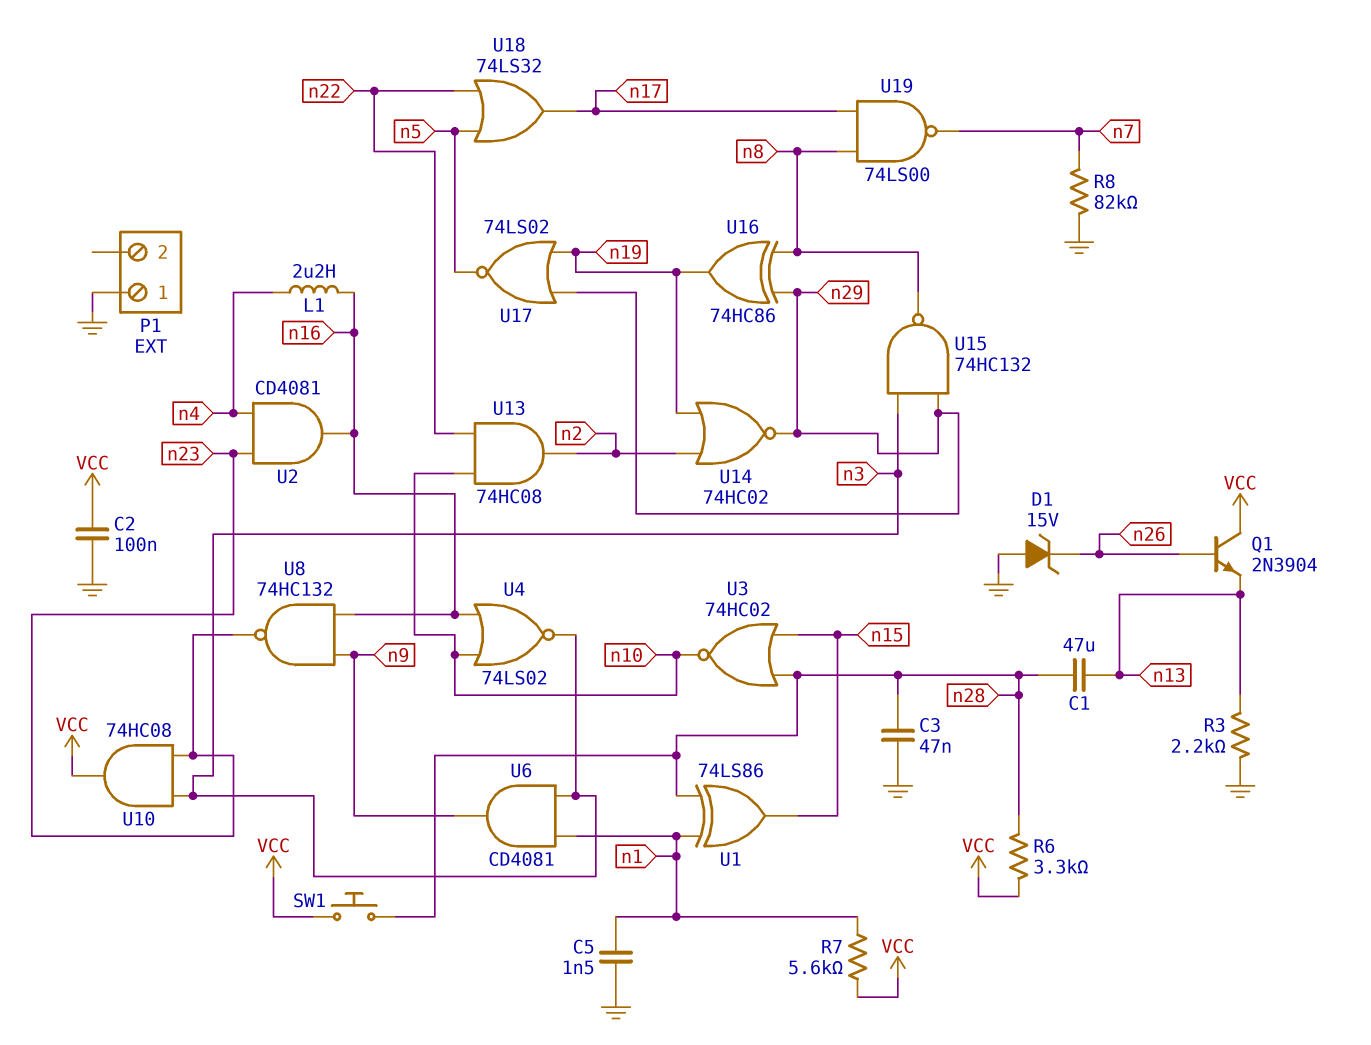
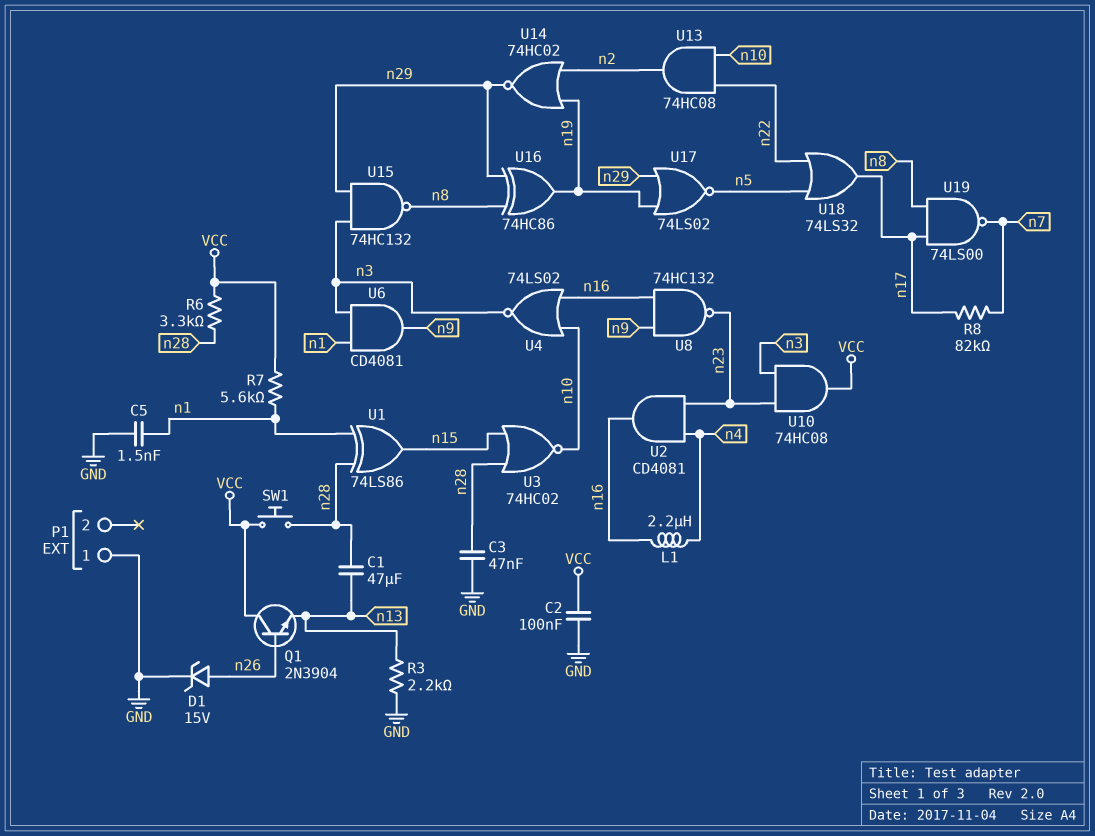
D1: zener 15V (A GND, K n26) -> zener 15V (A n26, K GND)
R8: 82k (GND, n7) -> 82k (n7, n17)

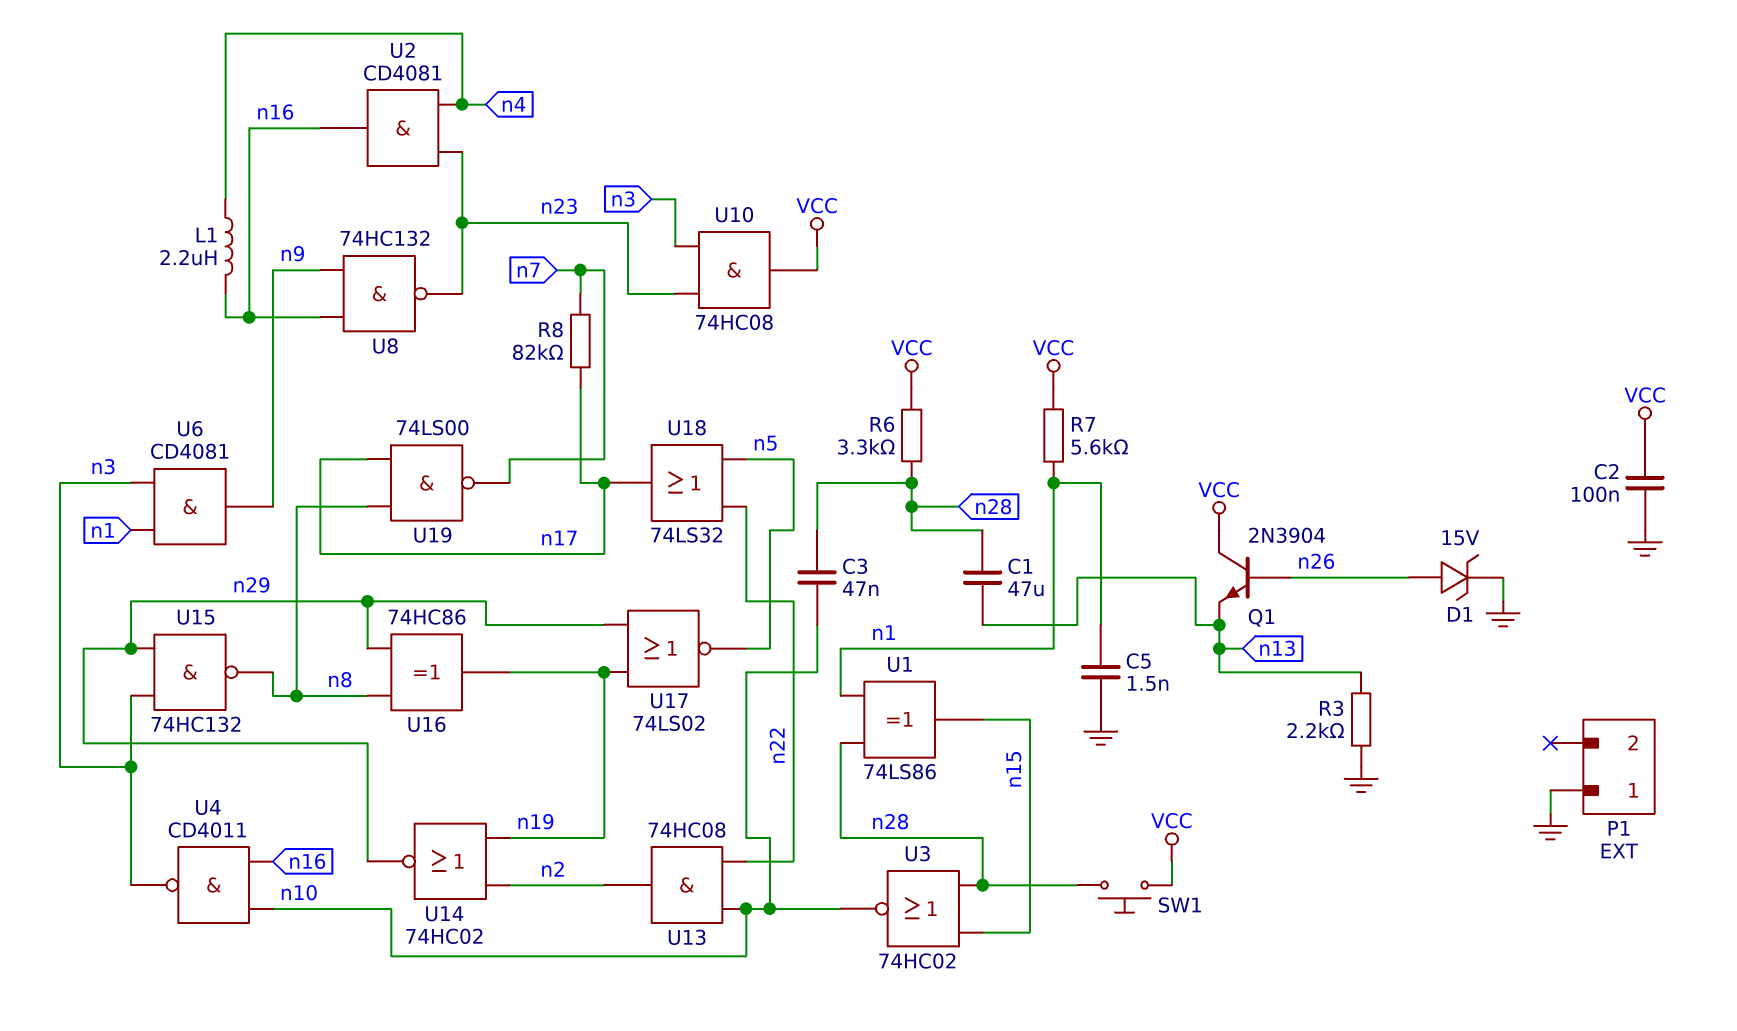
C3: 47nF (GND, n28) -> 47nF (n10, n28)
U4: NOR 74LS02 (in n10, in n16, out n3) -> NAND CD4011 (in n10, in n16, out n3)

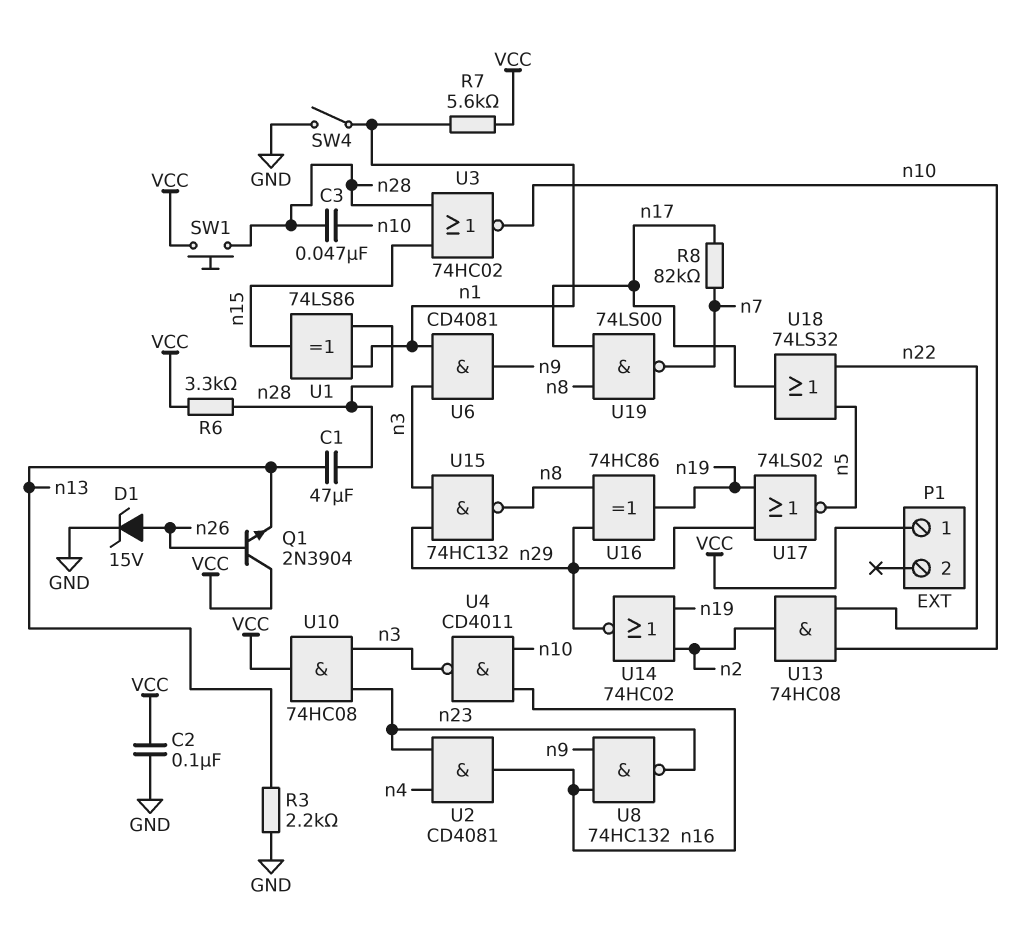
C5: 1.5nF (GND, n1) -> none
L1: 2.2uH (n4, n16) -> none
P1 pin 1: GND -> VCC
SW4: none -> switch (GND, n1)

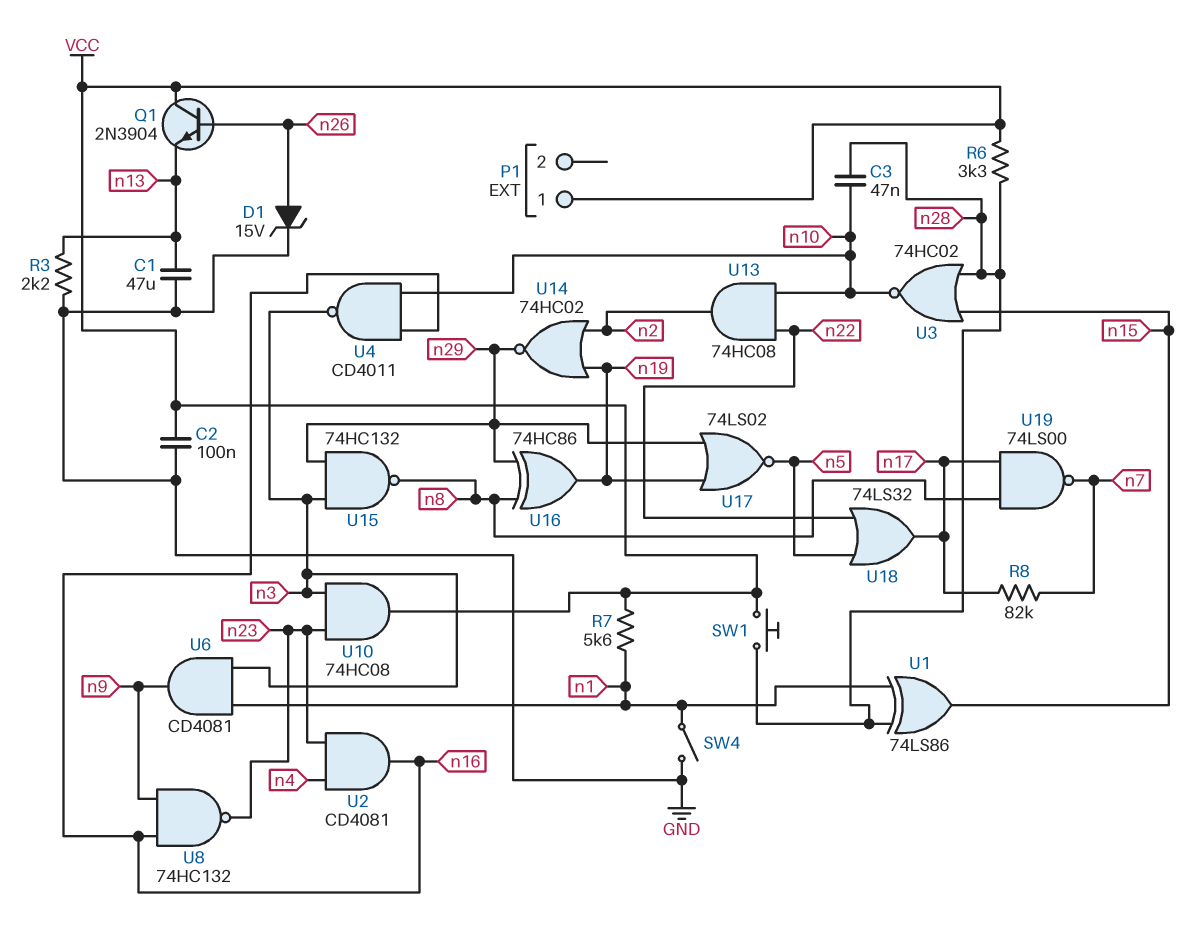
C1: 47uF (n13, n28) -> 47uF (GND, n13)

